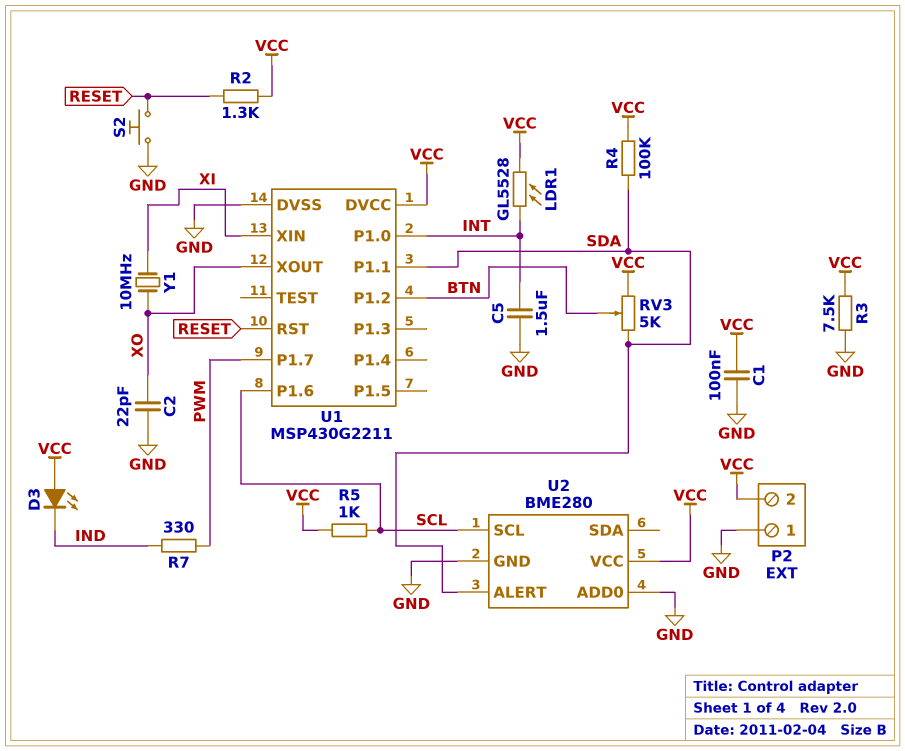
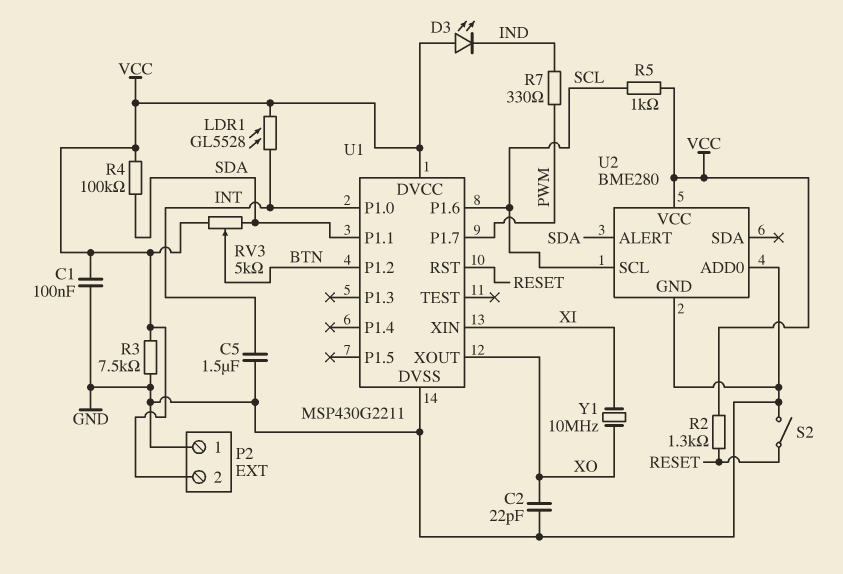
S2: button (GND, RESET) -> switch (GND, RESET)

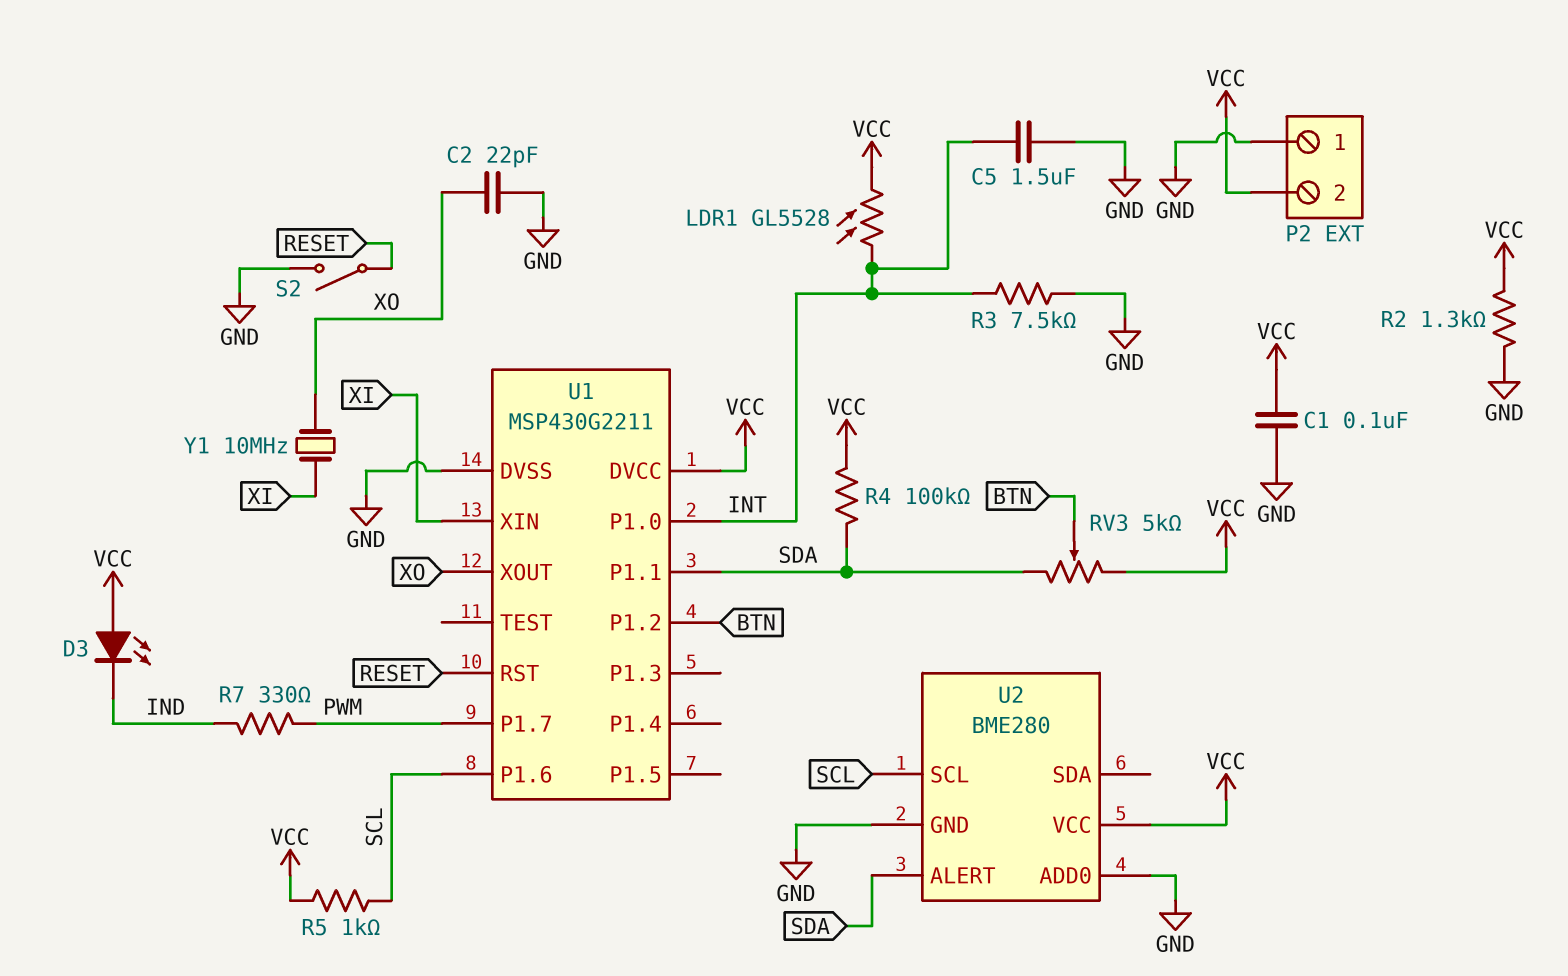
R2: 1.3k (RESET, VCC) -> 1.3k (GND, VCC)
R3: 7.5k (GND, VCC) -> 7.5k (GND, INT)

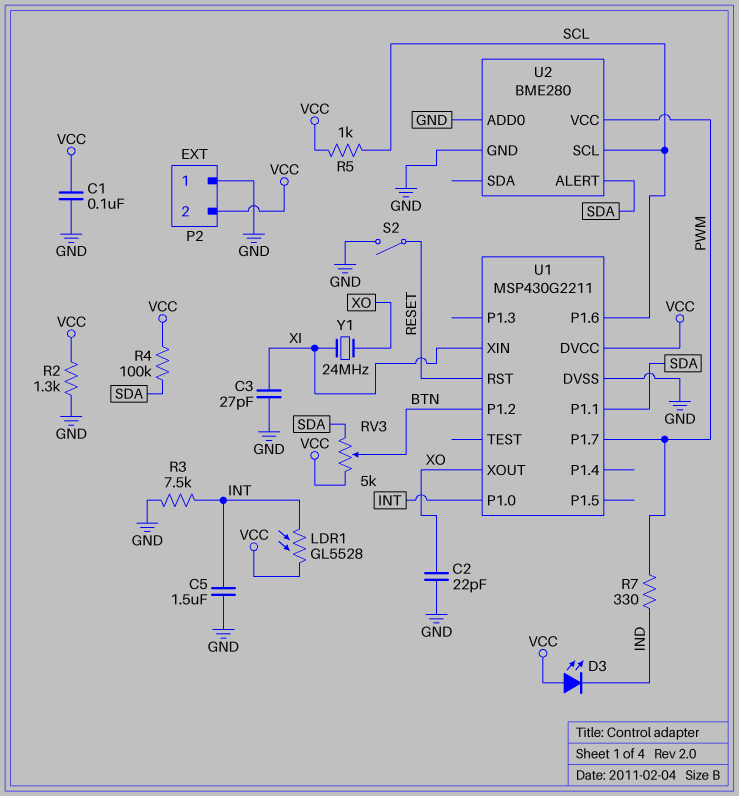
C3: none -> 27pF (GND, XI)
U2 pin VCC: VCC -> PWM
Y1: 10MHz (XI, XO) -> 24MHz (XI, XO)

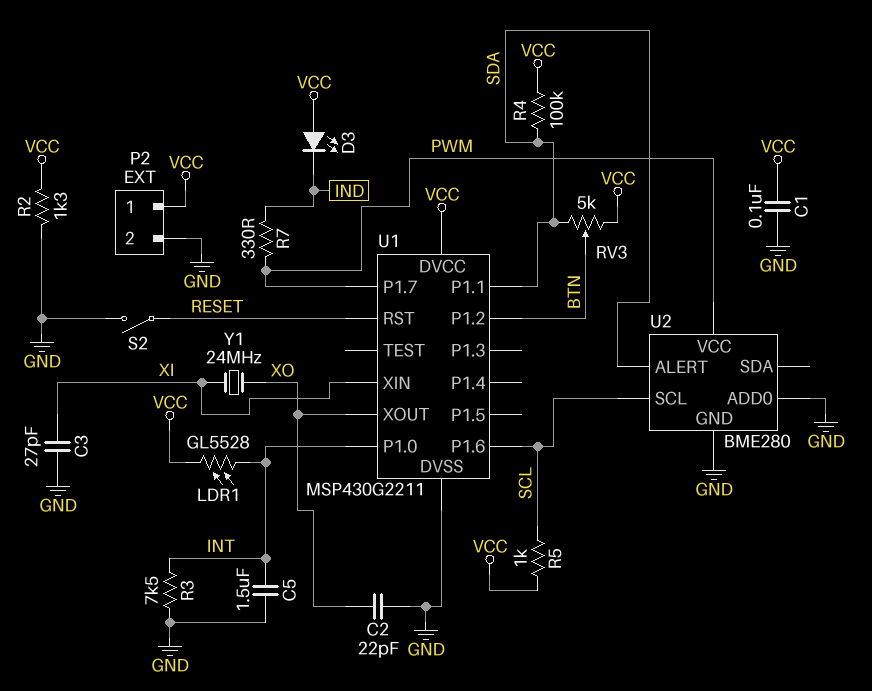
P2 pin 1: GND -> VCC
P2 pin 2: VCC -> GND

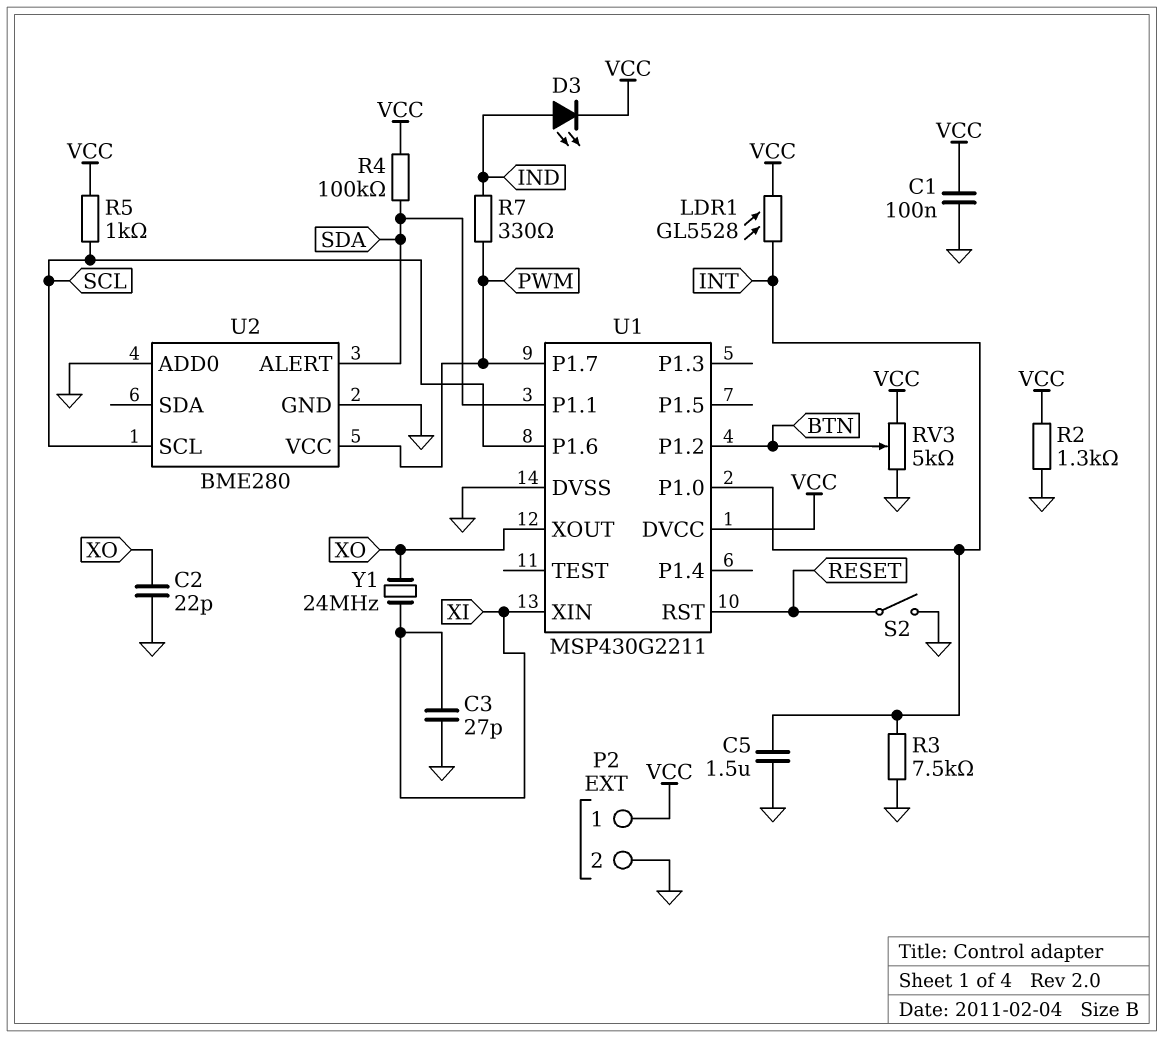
D3: LED (A VCC, K IND) -> LED (A IND, K VCC)
RV3: 5k (SDA, VCC, wiper BTN) -> 5k (GND, VCC, wiper BTN)

